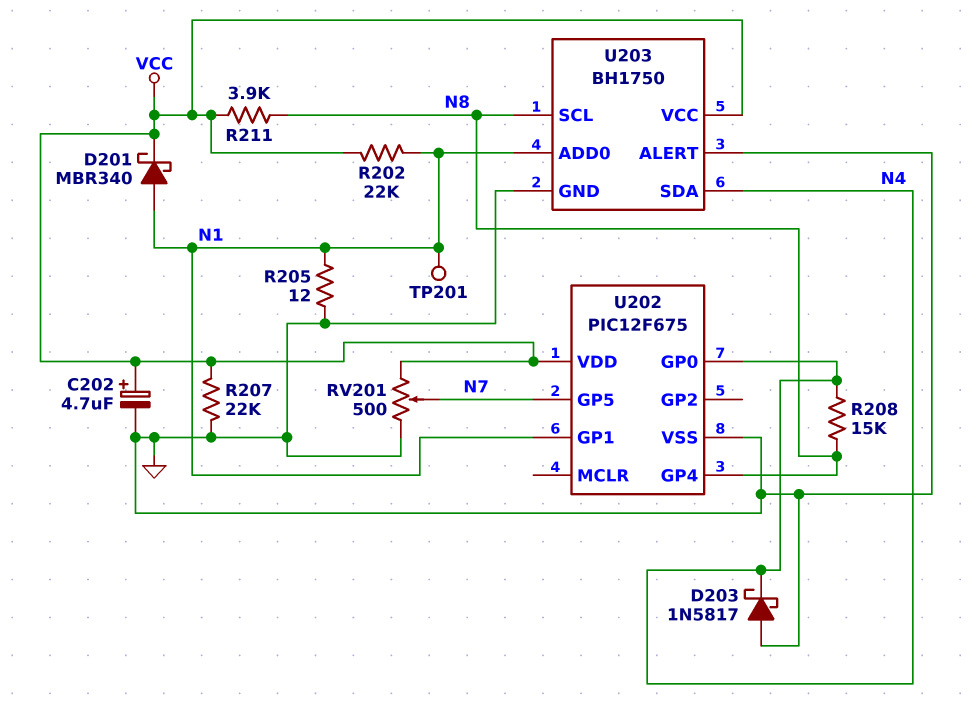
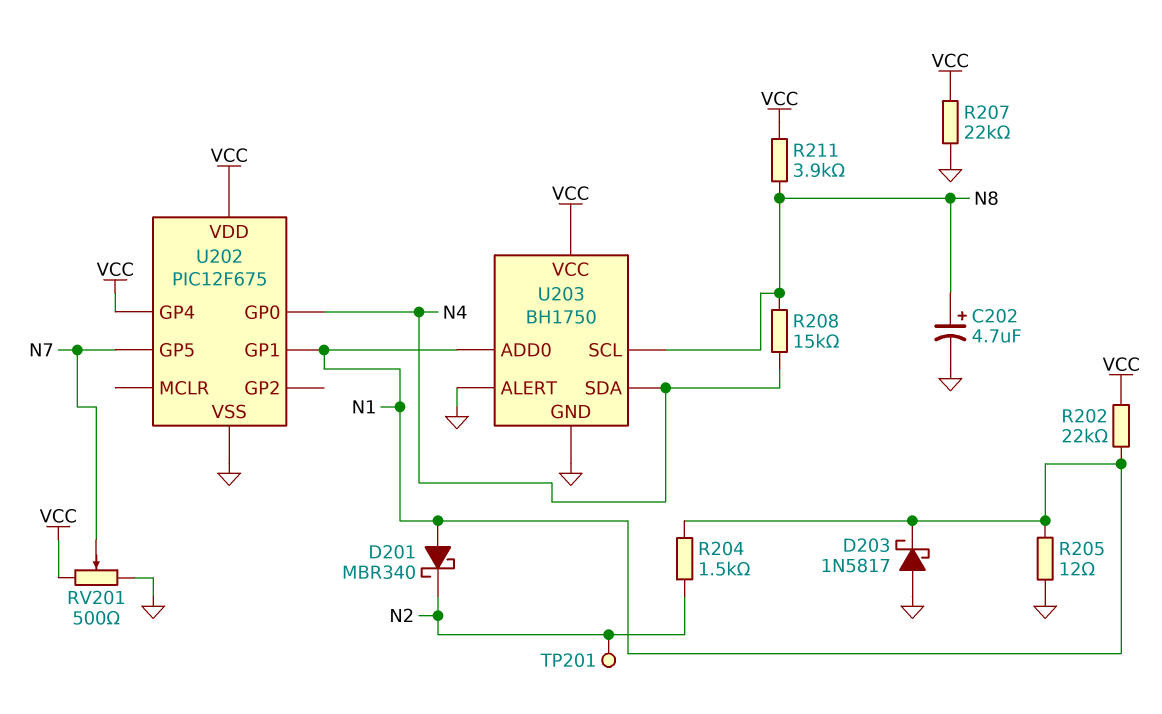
C202: 4.7uF (plus VCC, minus GND) -> 4.7uF (plus N8, minus GND)
D201: schottky MBR340 (A N1, K VCC) -> schottky MBR340 (A N1, K N2)
D203: schottky 1N5817 (A GND, K N4) -> schottky 1N5817 (A GND, K N1)
R204: none -> 1.5k (N1, N2)
TP201: test point (N1) -> test point (N2)
U202 pin GP4: N8 -> VCC

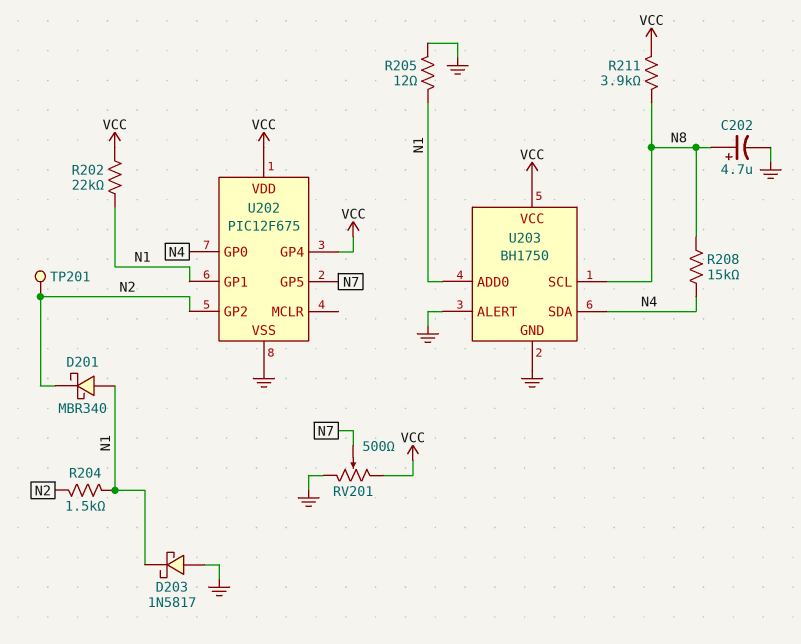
R207: 22k (GND, VCC) -> none
U202 pin GP2: none -> N2

